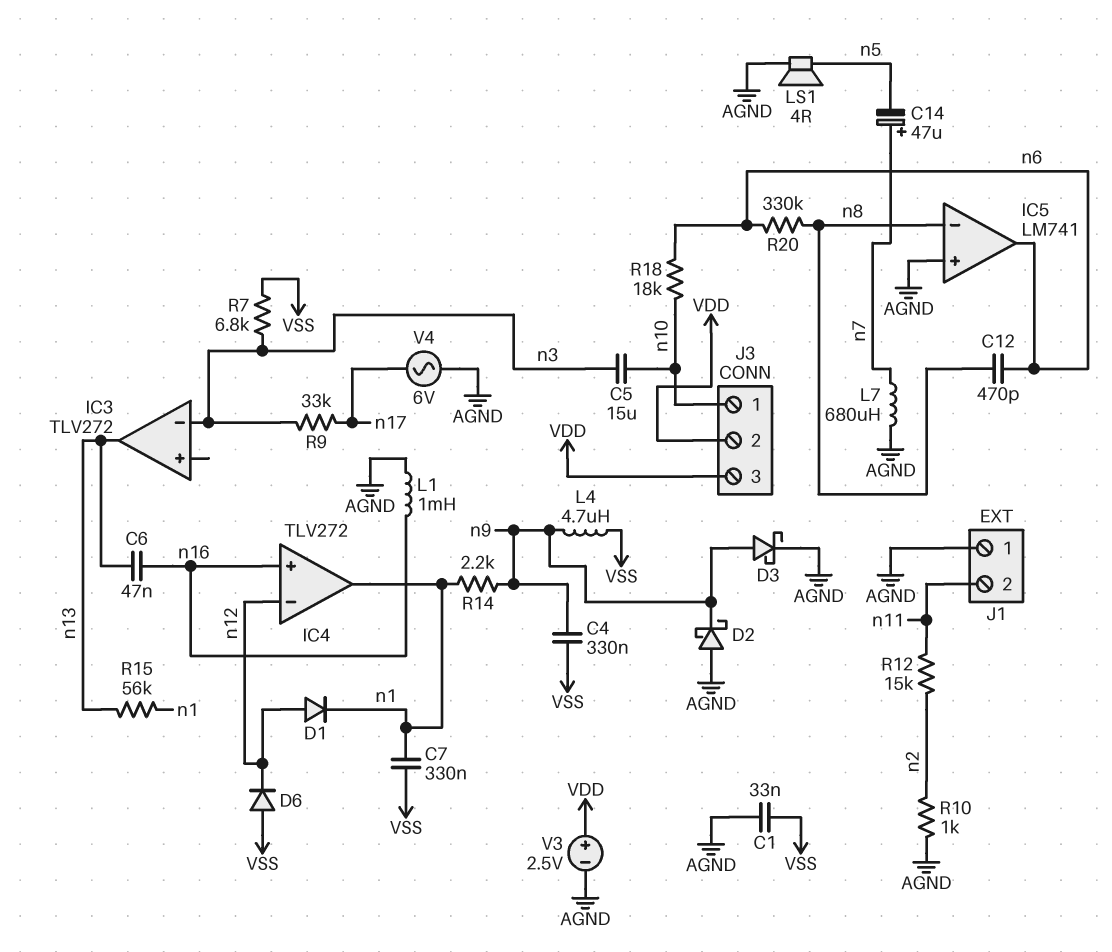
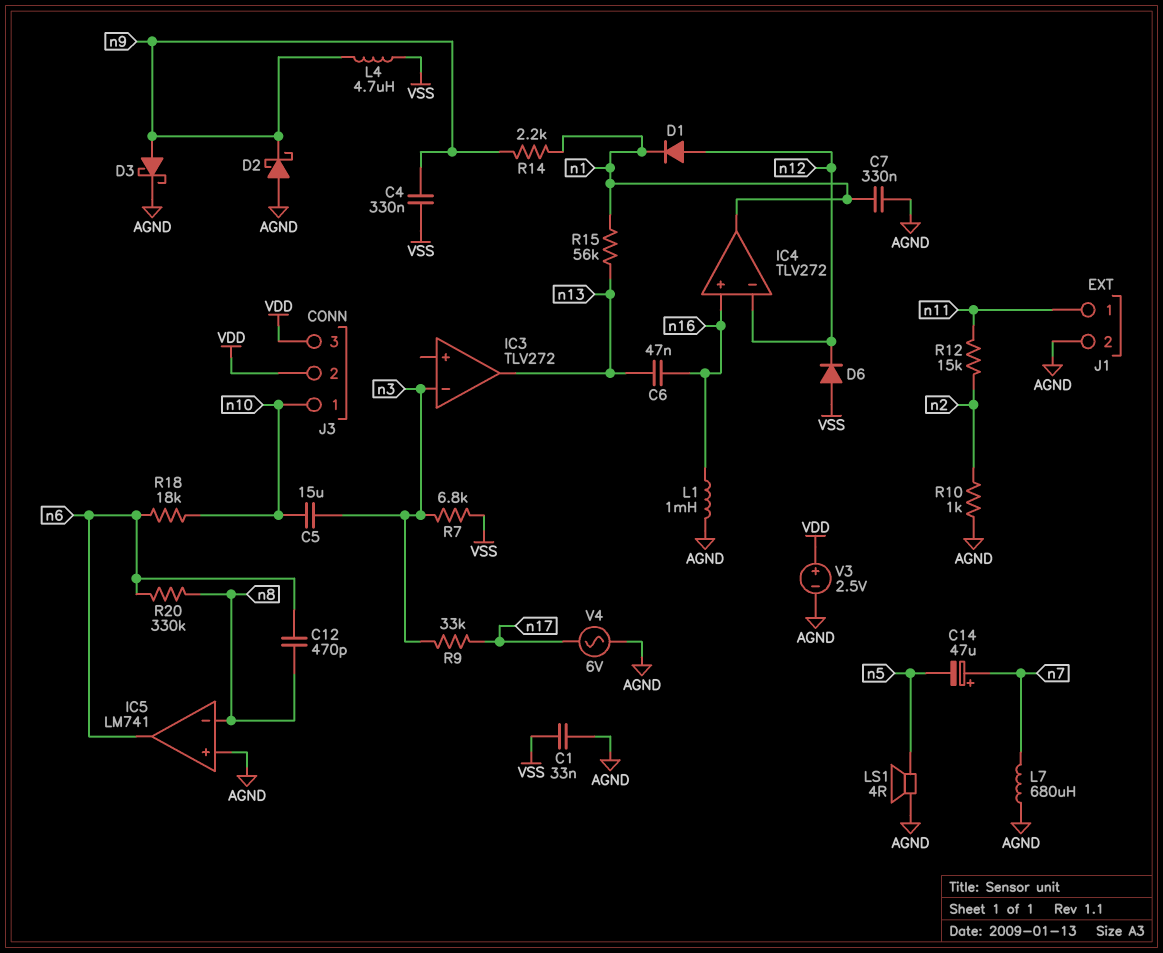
C7: 330nF (VSS, n1) -> 330nF (AGND, n1)
J1 pin 1: AGND -> n11
J1 pin 2: n11 -> AGND

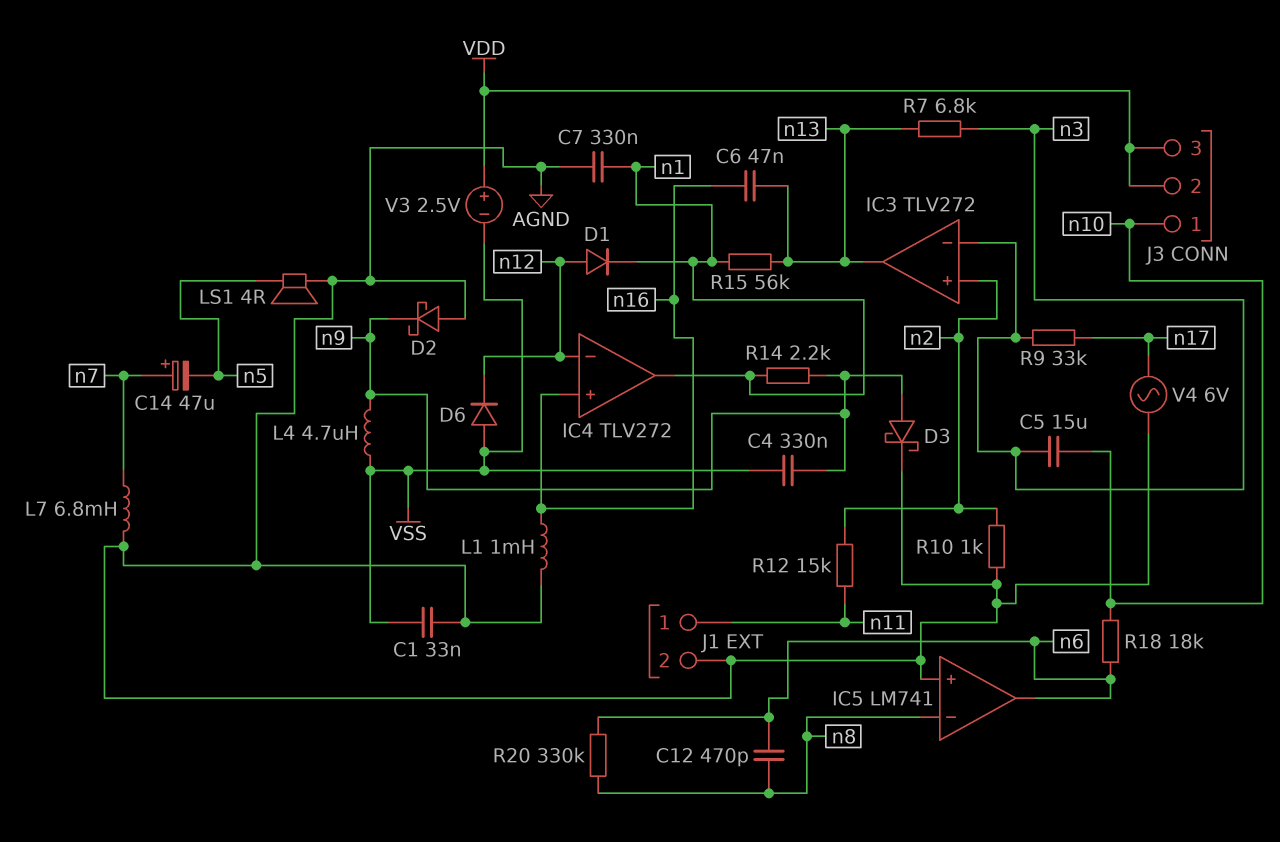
IC3 pin in+: none -> n2
L7: 680uH (AGND, n7) -> 6.8mH (AGND, n7)
R7: 6.8k (VSS, n3) -> 6.8k (n3, n13)
V3: 2.5V (plus VDD, minus AGND) -> 2.5V (plus VDD, minus VSS)

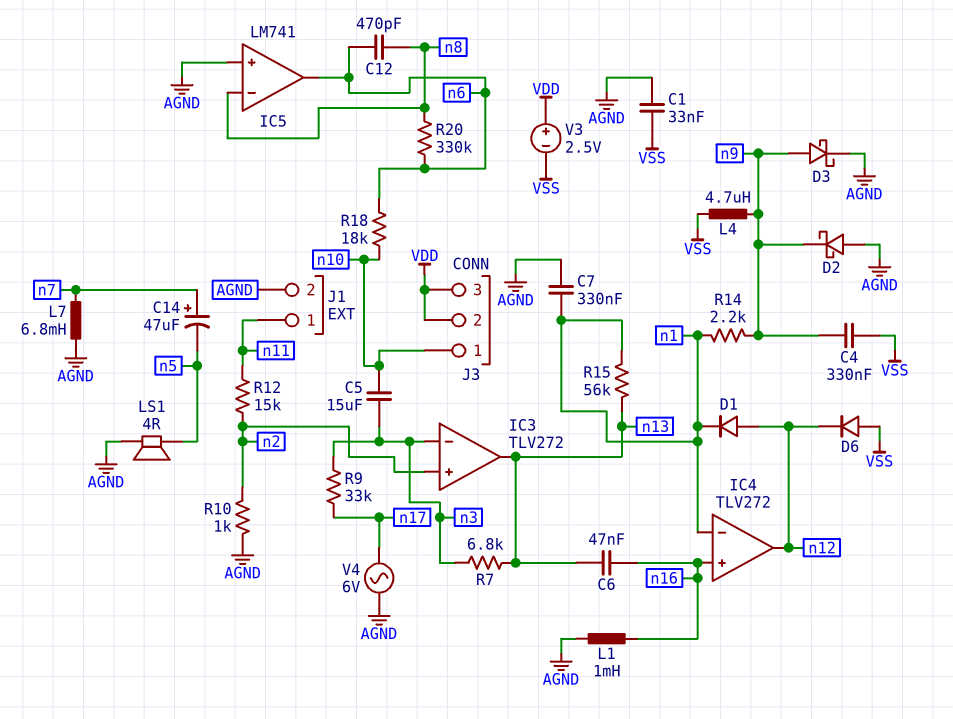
IC4 pin in-: n12 -> n1
IC4 pin out: n1 -> n12

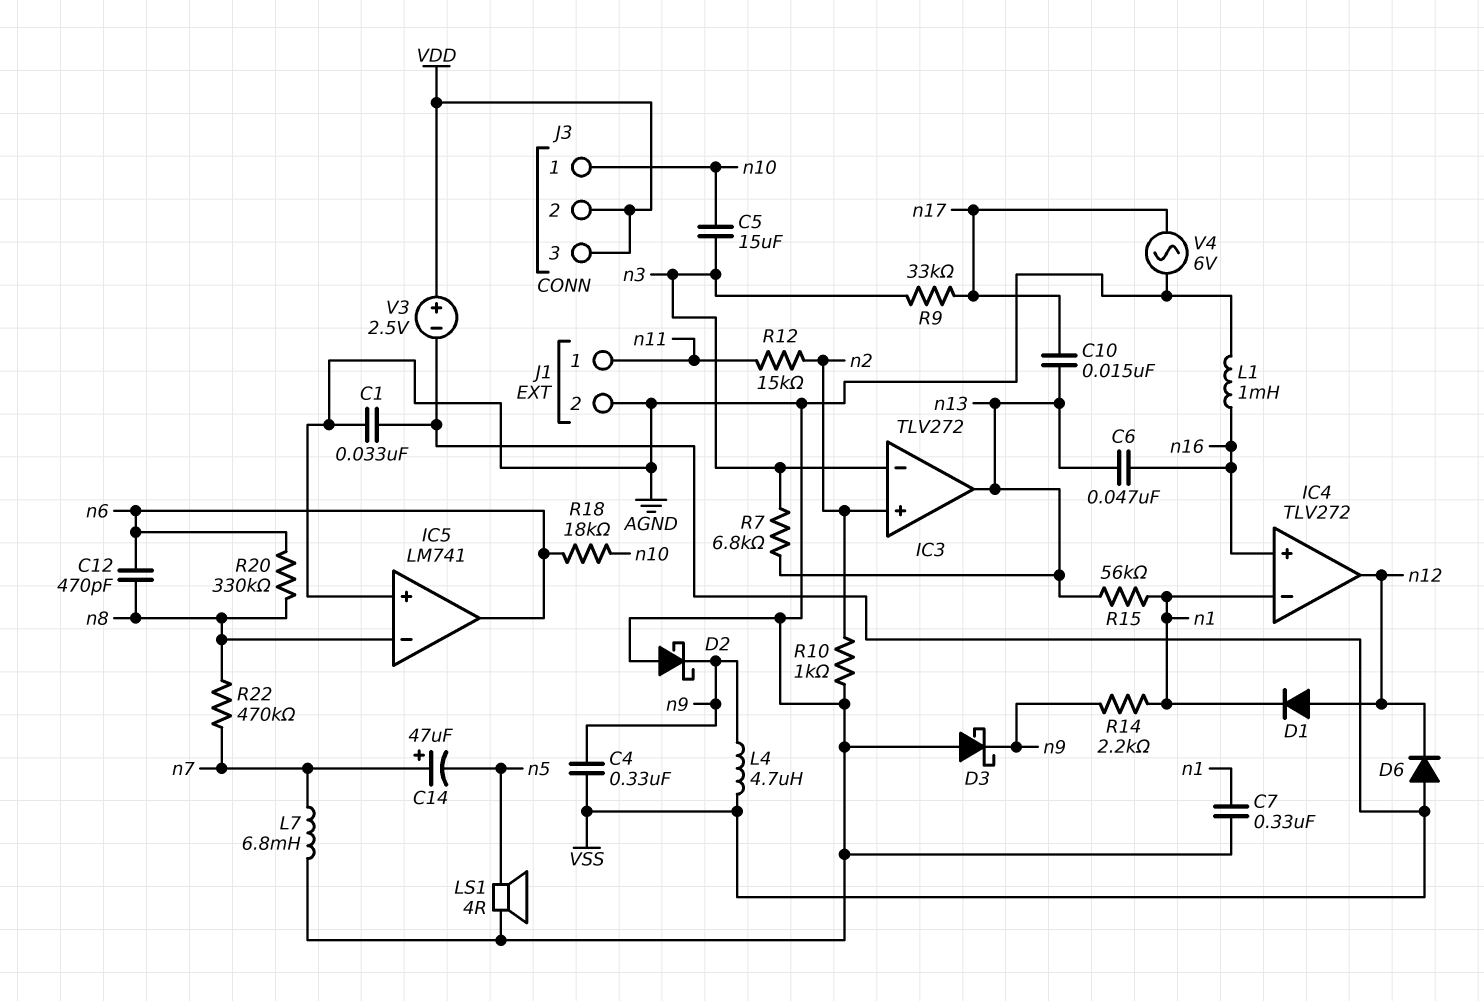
C10: none -> 15nF (n13, n17)
D3: schottky (A n9, K AGND) -> schottky (A AGND, K n9)
R22: none -> 470k (n7, n8)

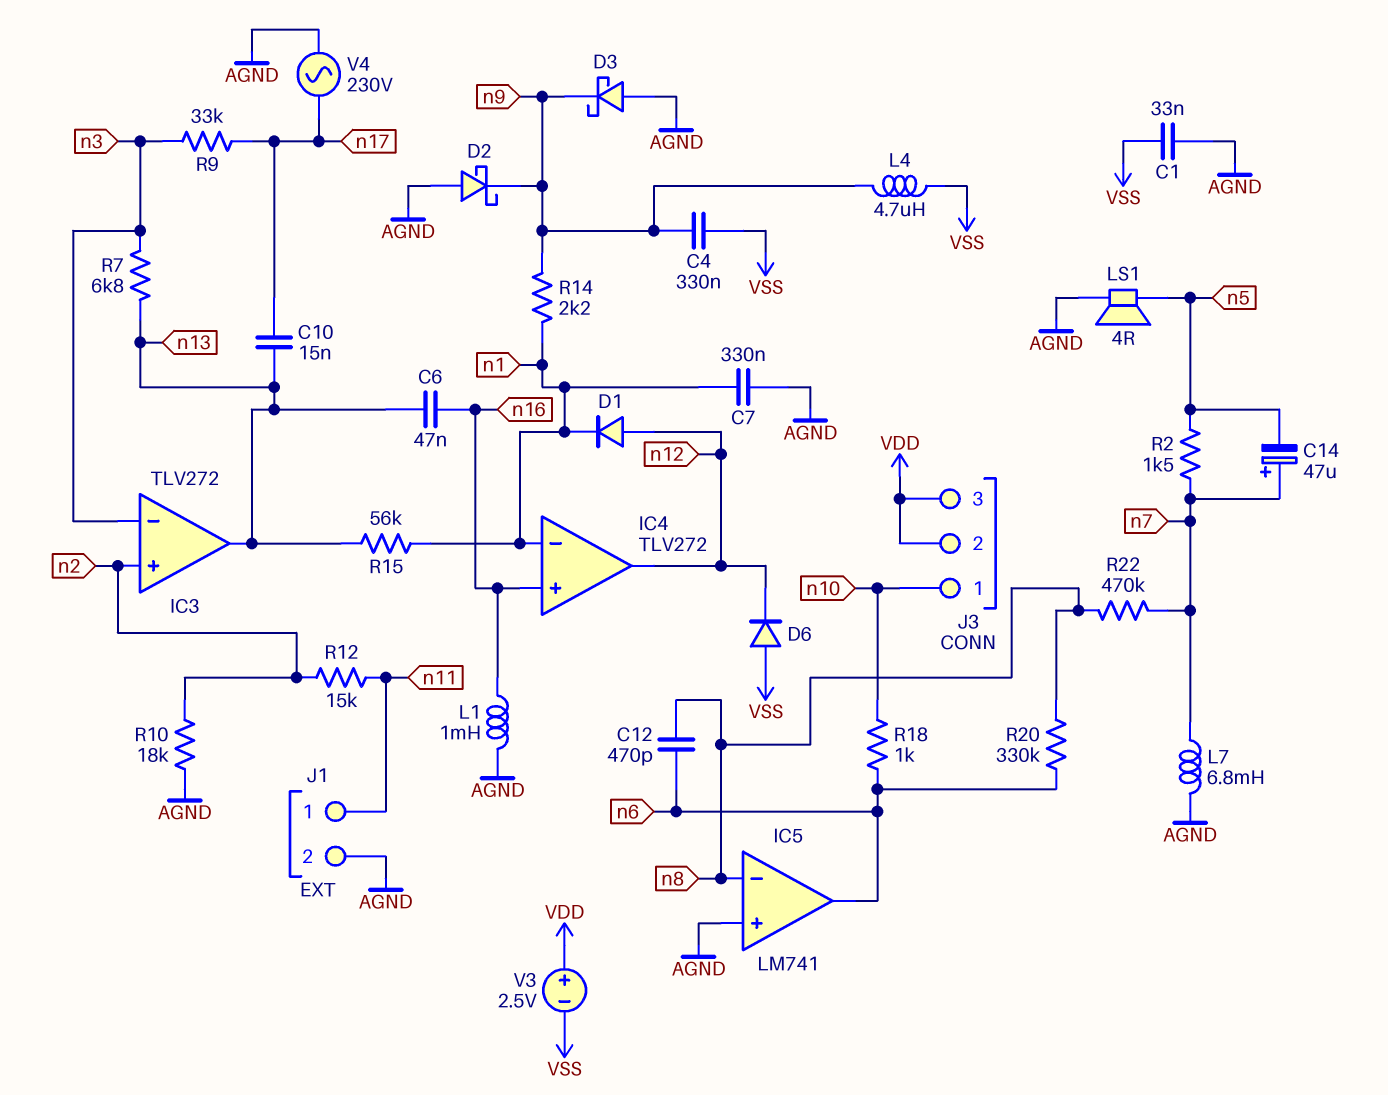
C5: 15uF (n3, n10) -> none
R2: none -> 1.5k (n5, n7)
R10: 1k (AGND, n2) -> 18k (AGND, n2)
R18: 18k (n6, n10) -> 1k (n6, n10)
V4: AC 6V (AGND, n17) -> AC 230V (AGND, n17)

